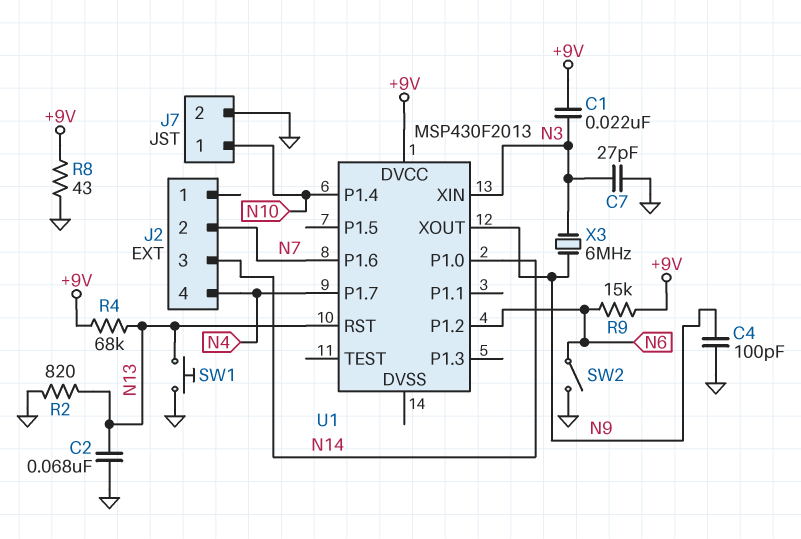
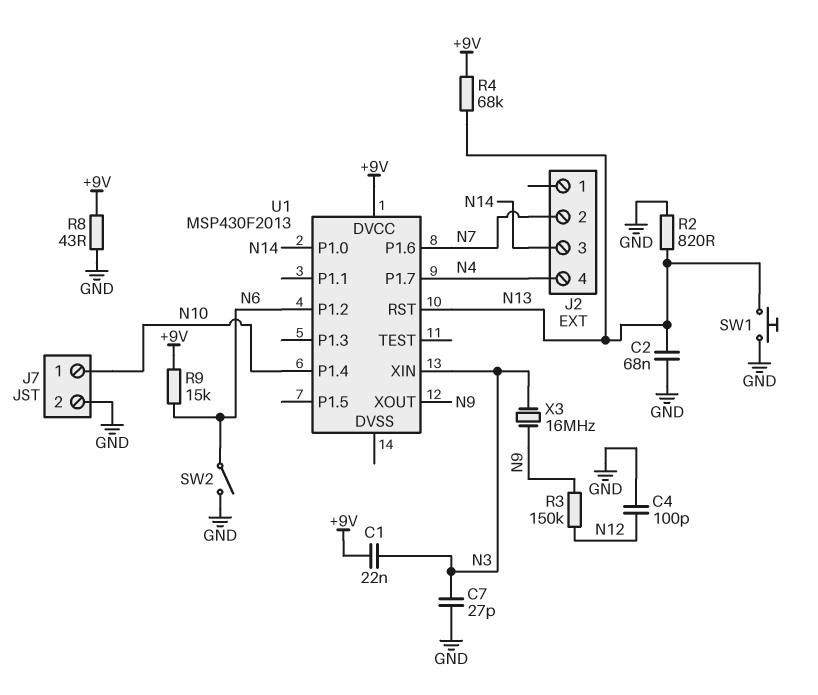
C4: 100pF (GND, N9) -> 100pF (GND, N12)
R3: none -> 150k (N9, N12)
X3: 6MHz (N3, N9) -> 16MHz (N3, N9)

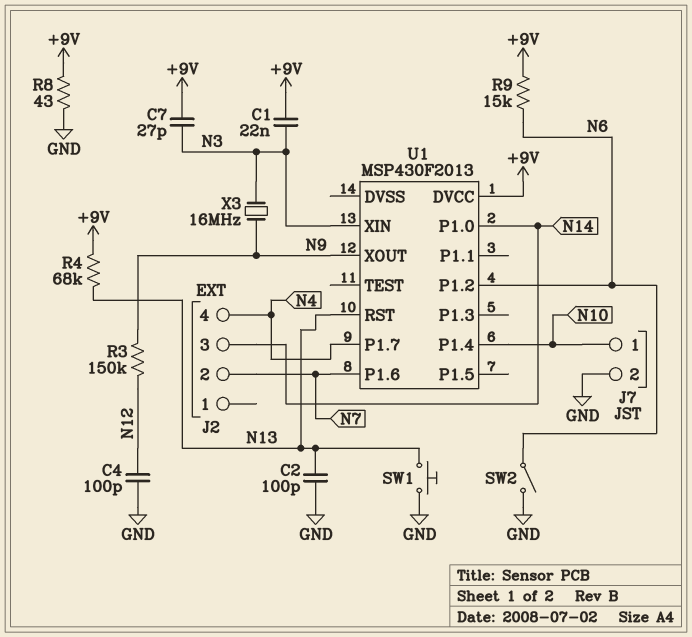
C2: 68nF (GND, N13) -> 100pF (GND, N13)
C7: 27pF (GND, N3) -> 27pF (+9V, N3)
R2: 820 (GND, N13) -> none

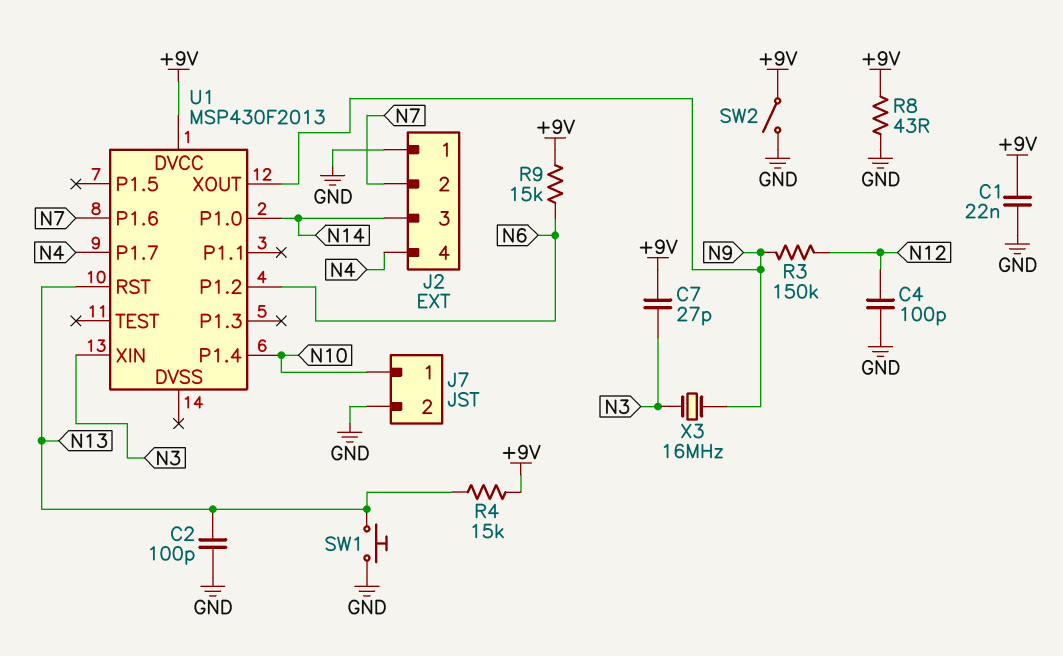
C1: 22nF (+9V, N3) -> 22nF (+9V, GND)
J2 pin 1: none -> GND
R4: 68k (+9V, N13) -> 15k (+9V, N13)
SW2: switch (GND, N6) -> switch (+9V, GND)

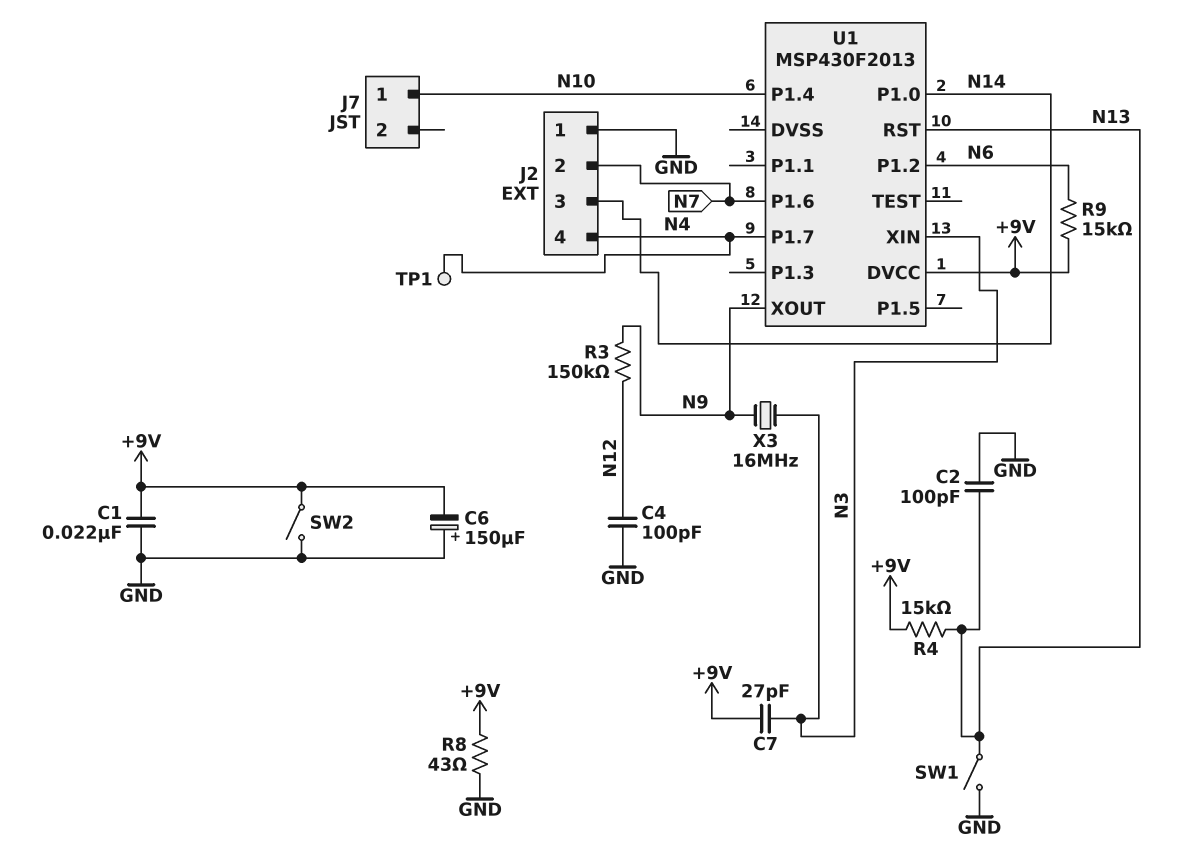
C6: none -> 150uF (plus GND, minus +9V)
J7 pin 2: GND -> none
SW1: button (GND, N13) -> switch (GND, N13)
TP1: none -> test point (N4)

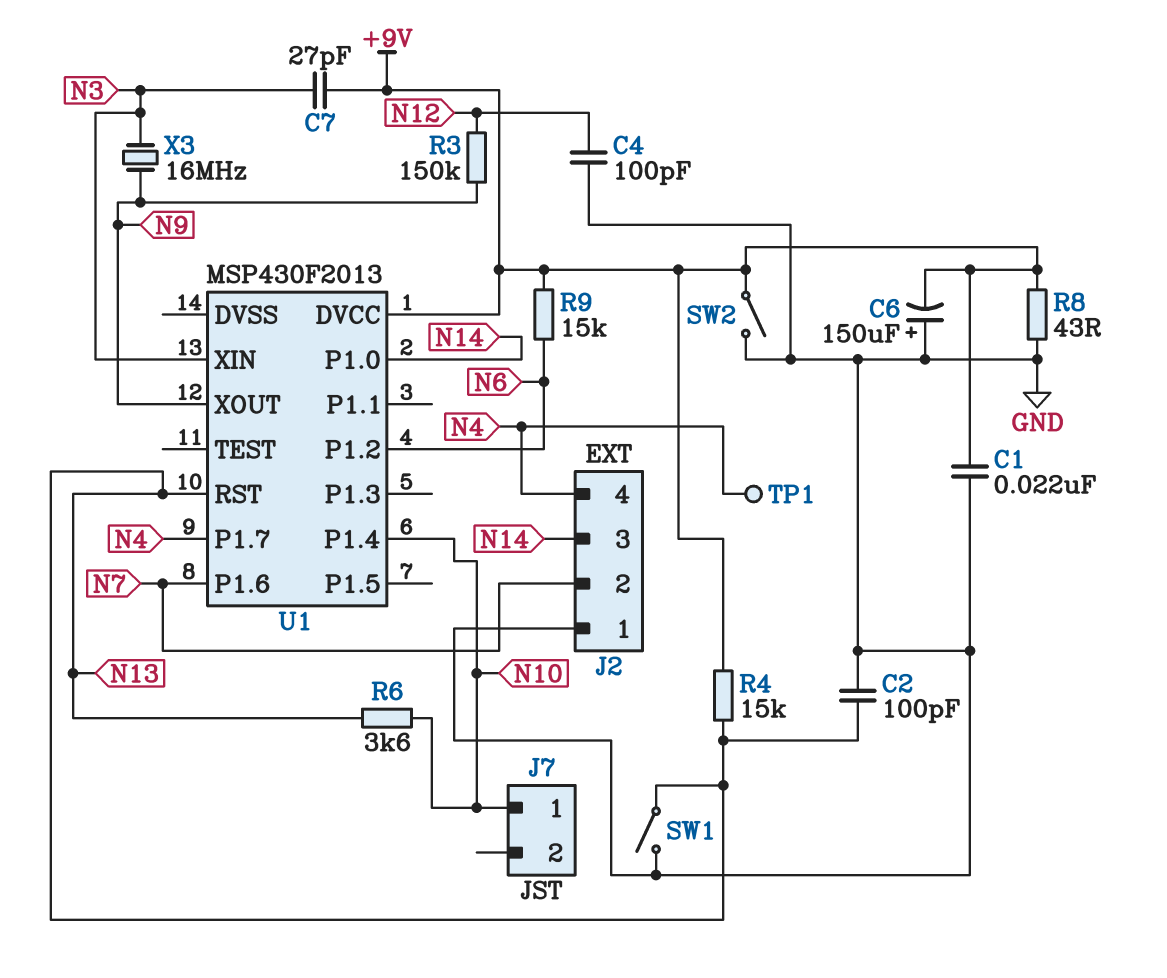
R6: none -> 3.6k (N10, N13)

